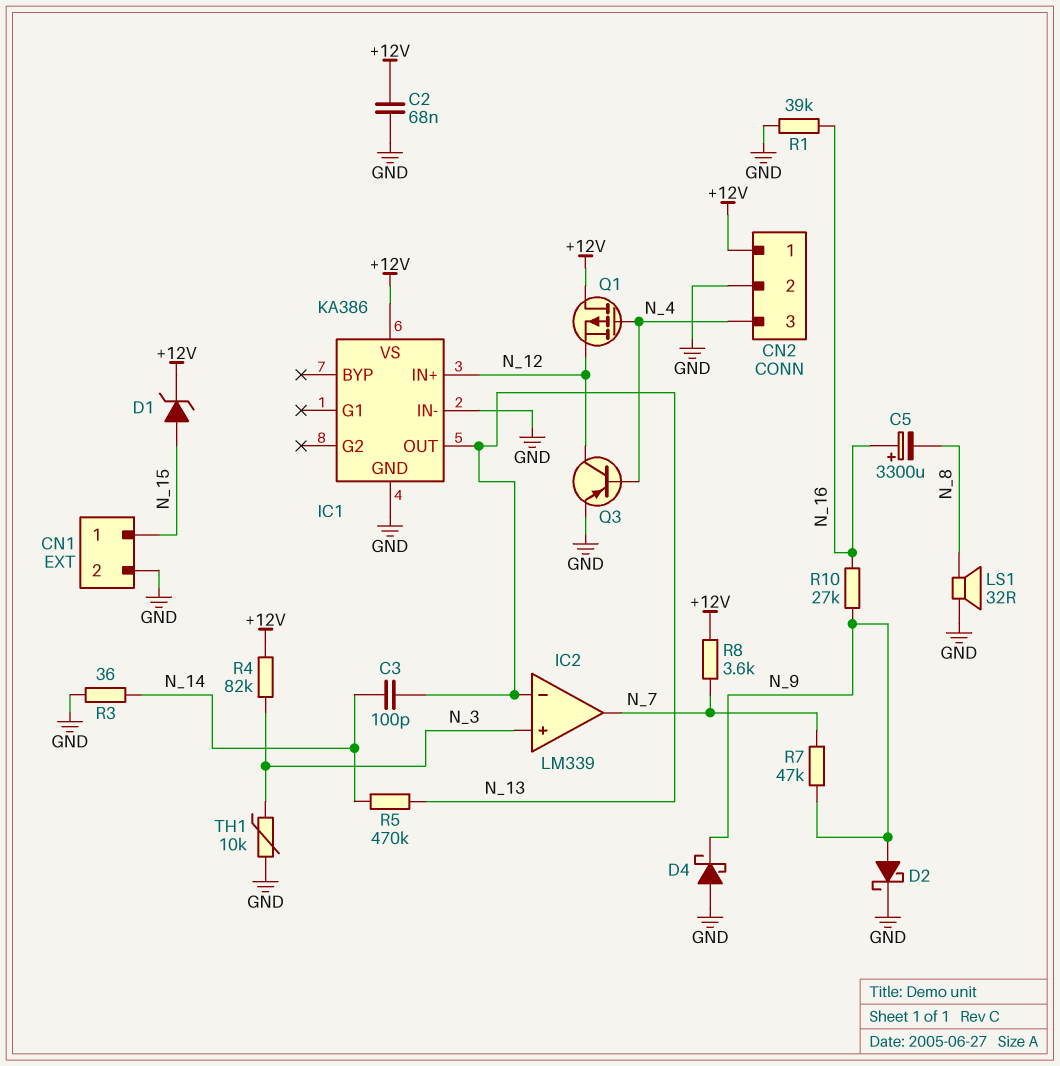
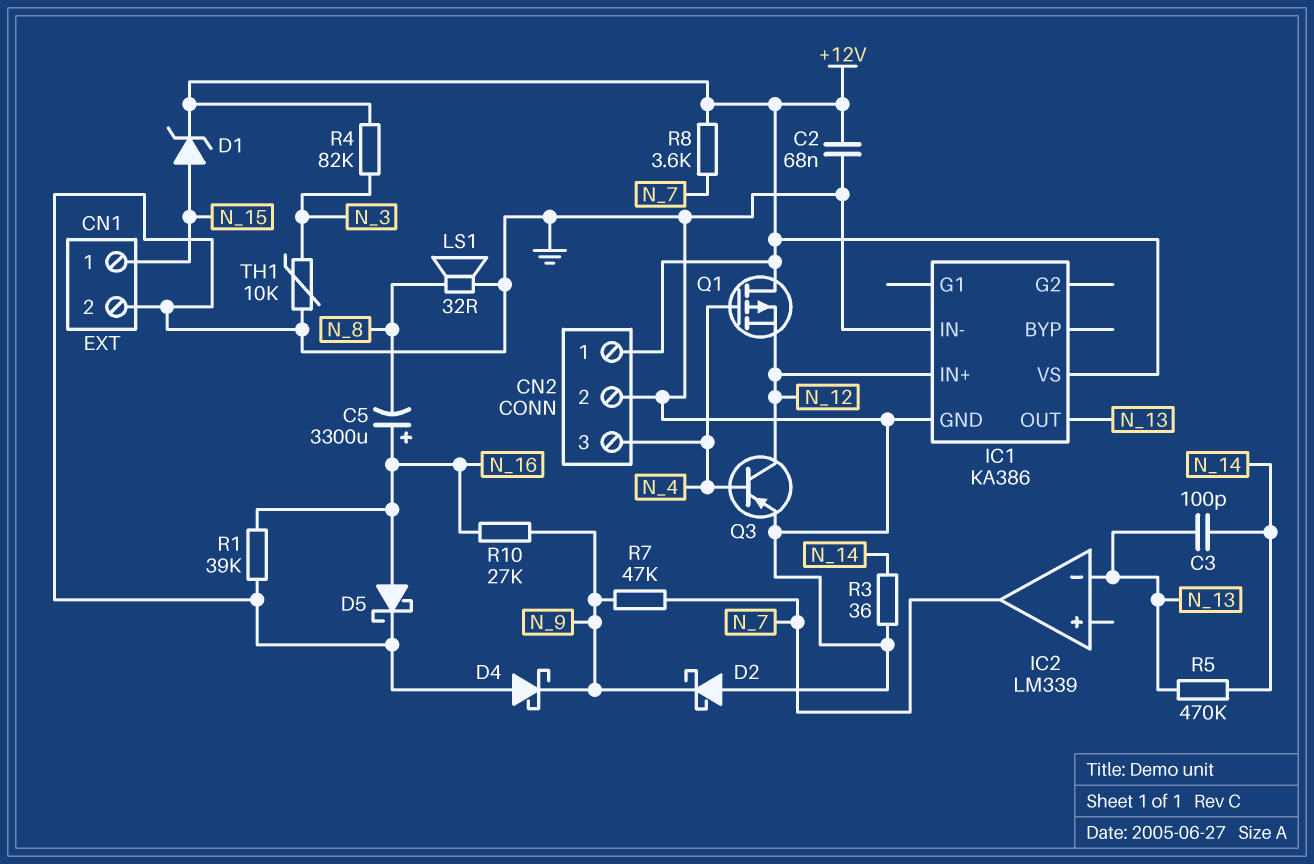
D2: schottky (A N_9, K GND) -> schottky (A GND, K N_9)
D5: none -> schottky (A N_16, K GND)
IC2 pin in+: N_3 -> none

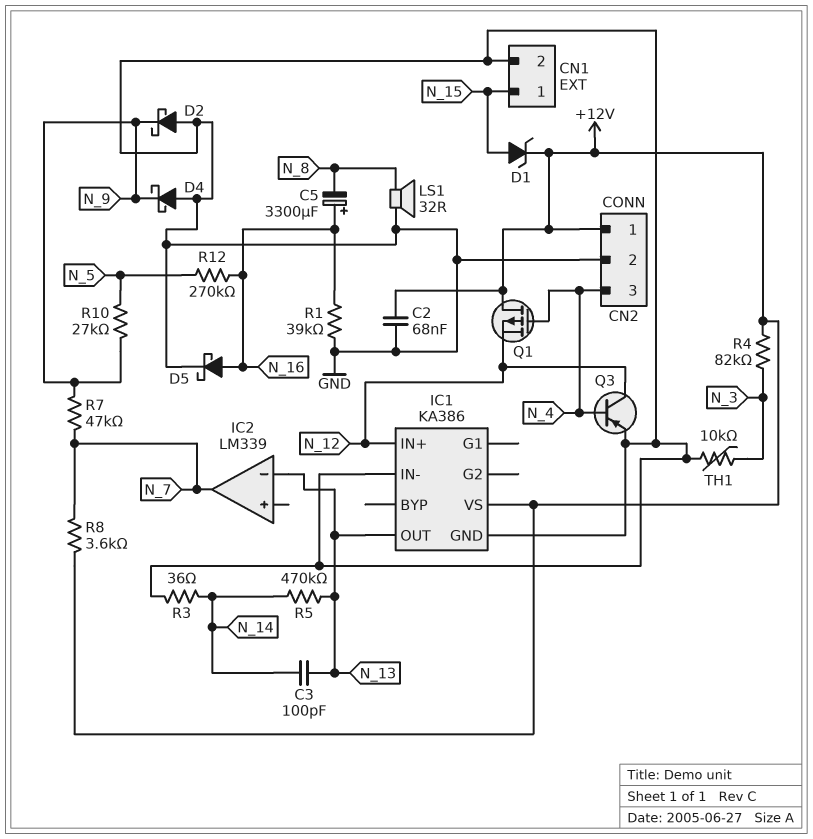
R10: 27k (N_9, N_16) -> 27k (N_5, N_9)
R12: none -> 270k (N_5, N_16)

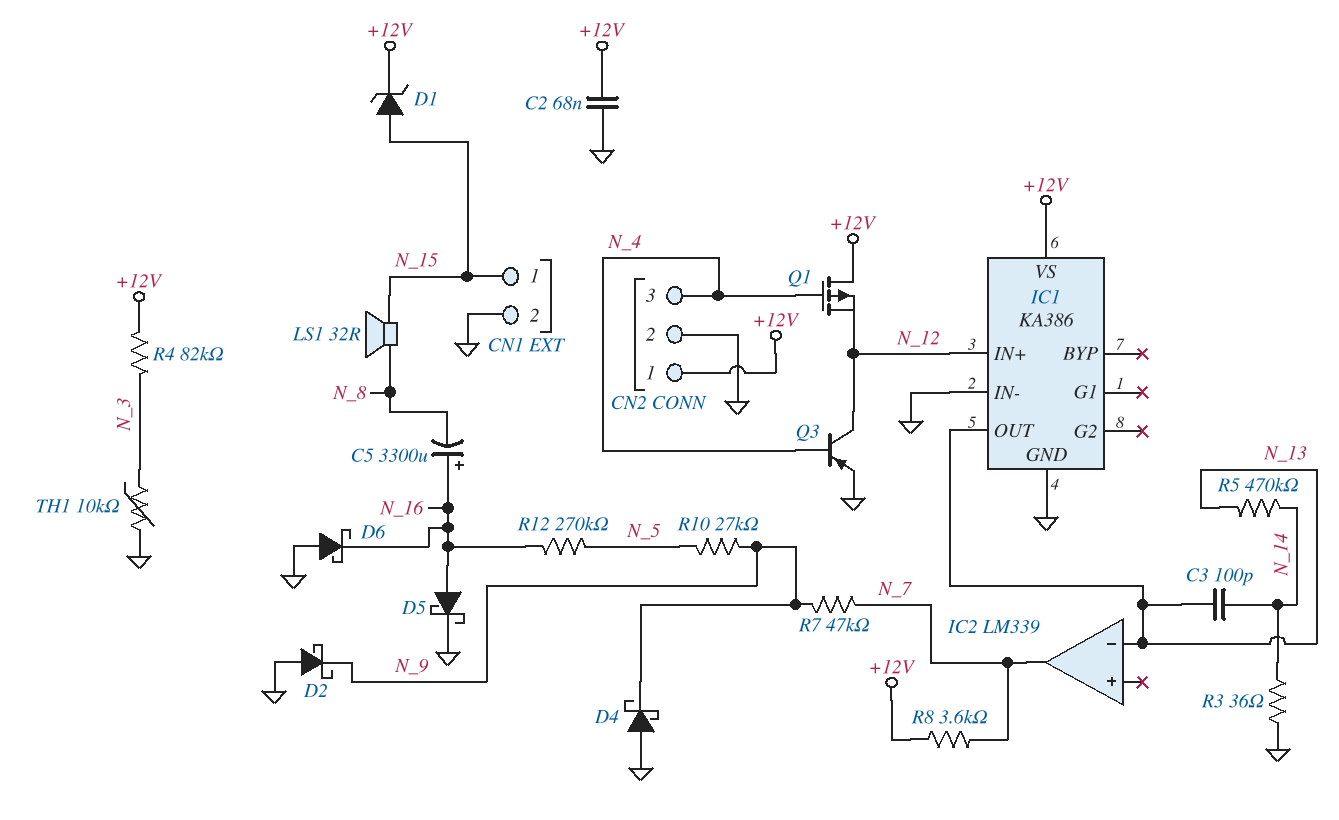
D6: none -> schottky (A GND, K N_16)
LS1: speaker 32R (GND, N_8) -> speaker 32R (N_8, N_15)
R1: 39k (GND, N_16) -> none

